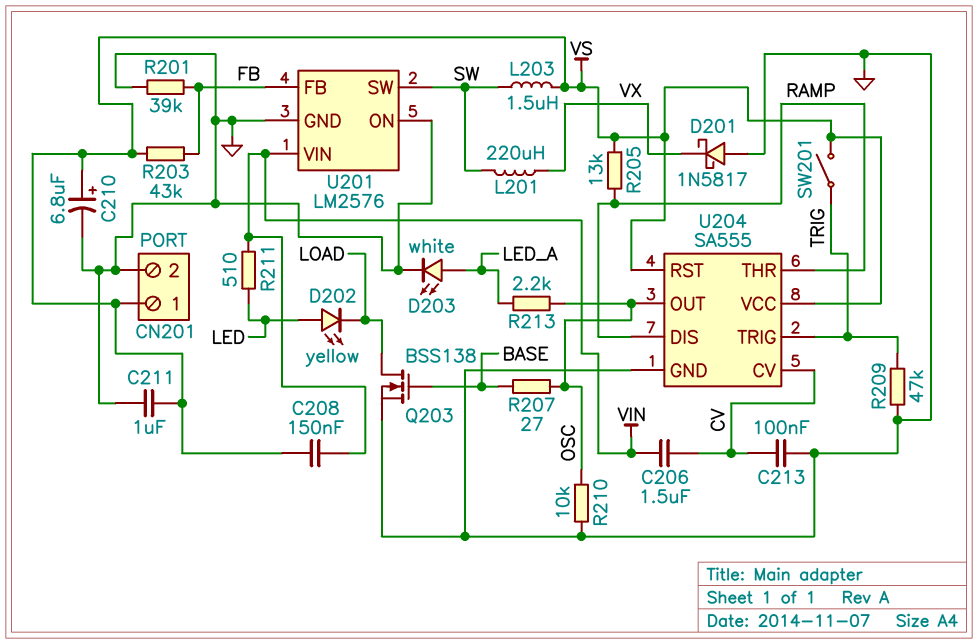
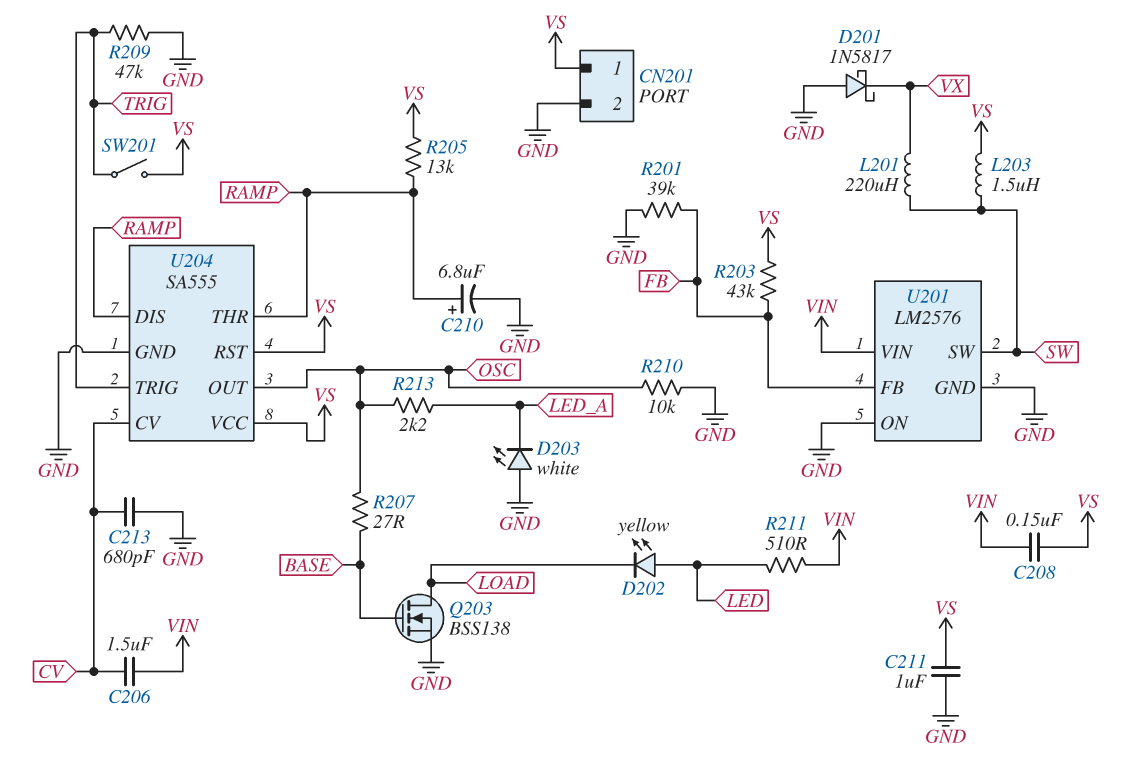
C210: 6.8uF (plus VS, minus GND) -> 6.8uF (plus RAMP, minus GND)
C213: 100nF (CV, GND) -> 680pF (CV, GND)
D203: LED white (A LED_A, K GND) -> LED white (A GND, K LED_A)

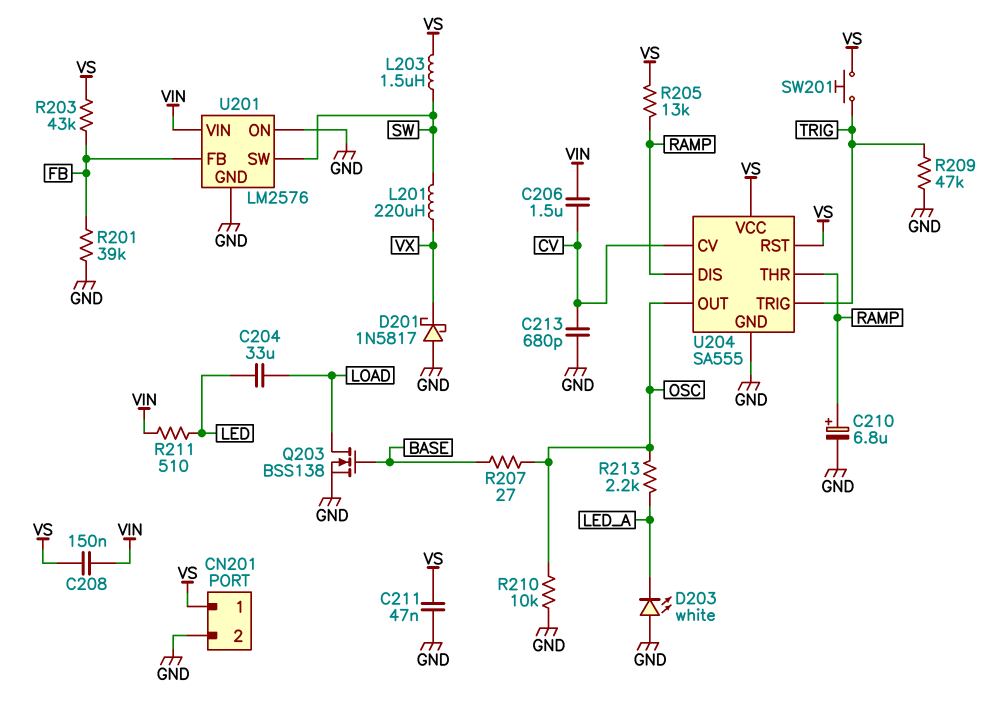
C204: none -> 33uF (LED, LOAD)
C211: 1uF (GND, VS) -> 47nF (GND, VS)
D202: LED yellow (A LED, K LOAD) -> none
SW201: switch (TRIG, VS) -> button (TRIG, VS)

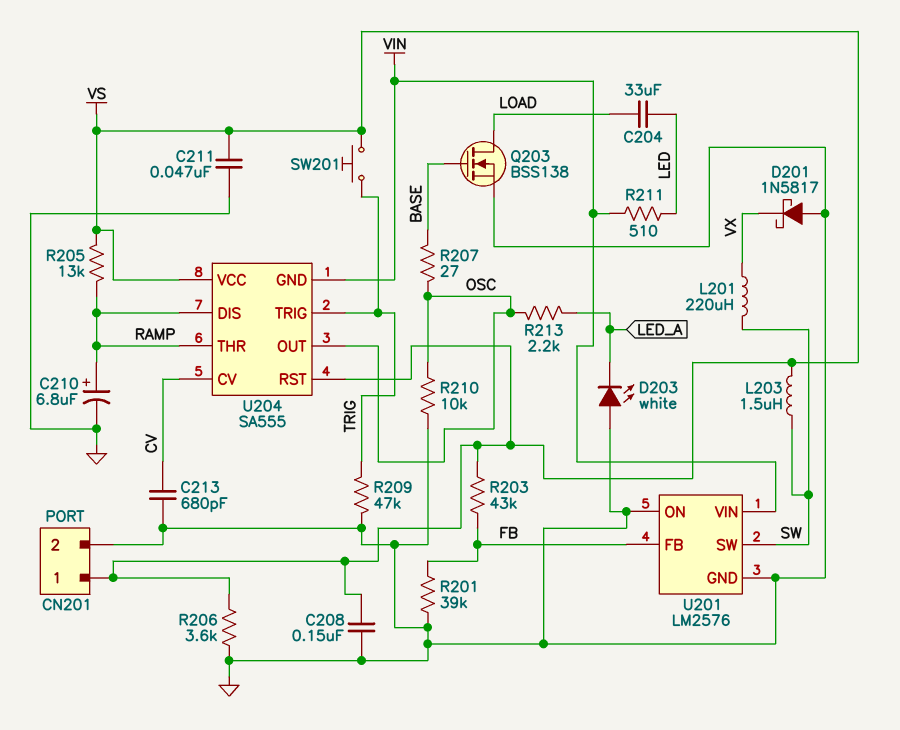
C206: 1.5uF (CV, VIN) -> none
C208: 150nF (VIN, VS) -> 150nF (GND, VS)
R206: none -> 3.6k (GND, VS)
U204 pin GND: GND -> VIN

